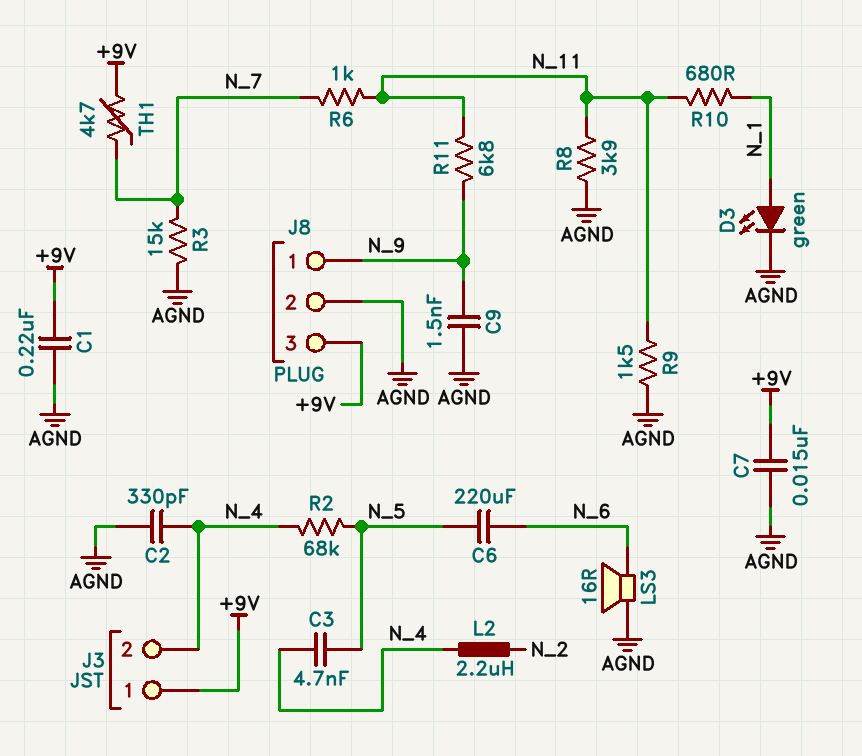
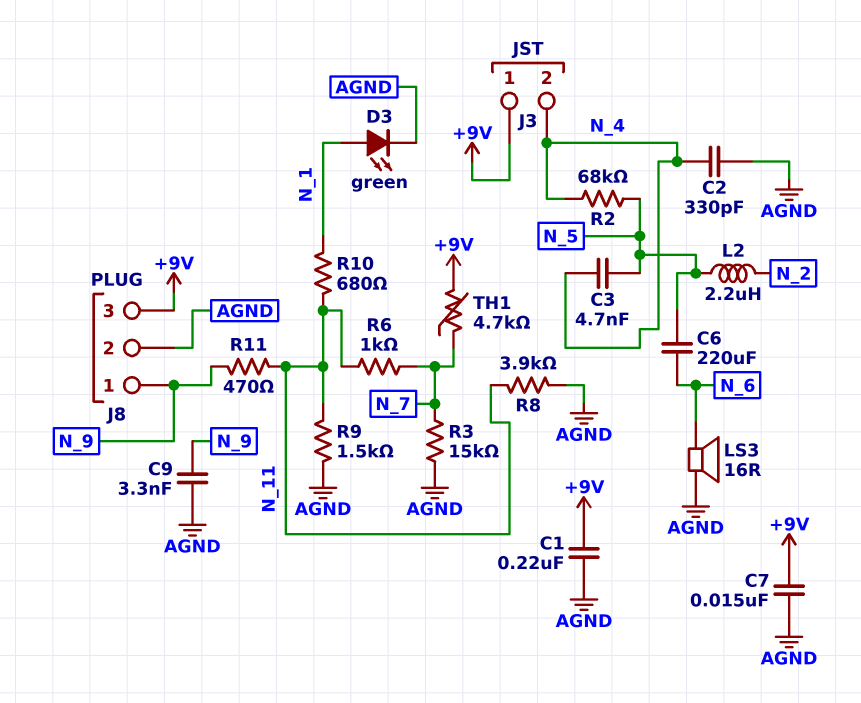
C9: 1.5nF (AGND, N_9) -> 3.3nF (AGND, N_9)
L2: 2.2uH (N_2, N_4) -> 2.2uH (N_2, N_5)
R11: 6.8k (N_9, N_11) -> 470 (N_9, N_11)

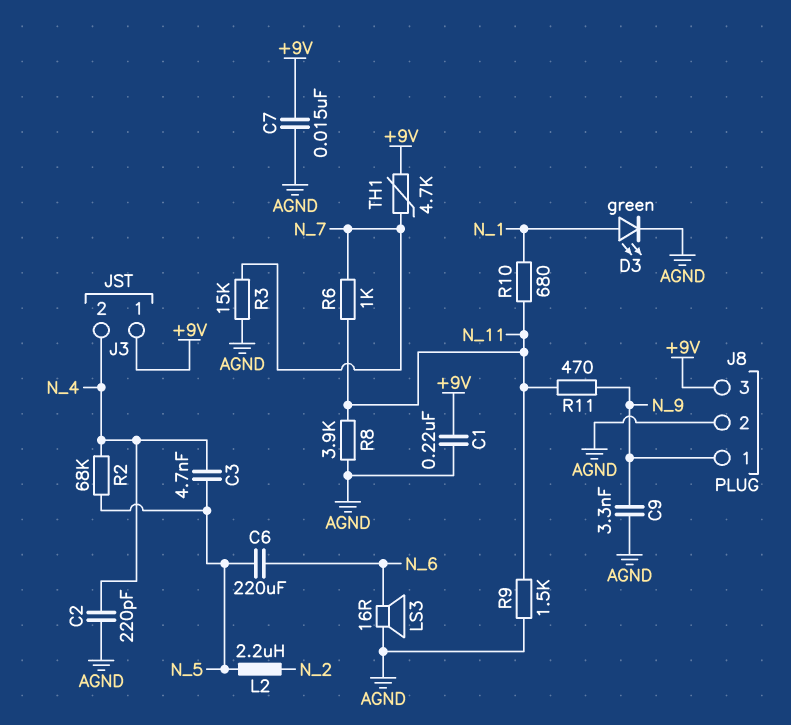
C2: 330pF (AGND, N_4) -> 220pF (AGND, N_4)

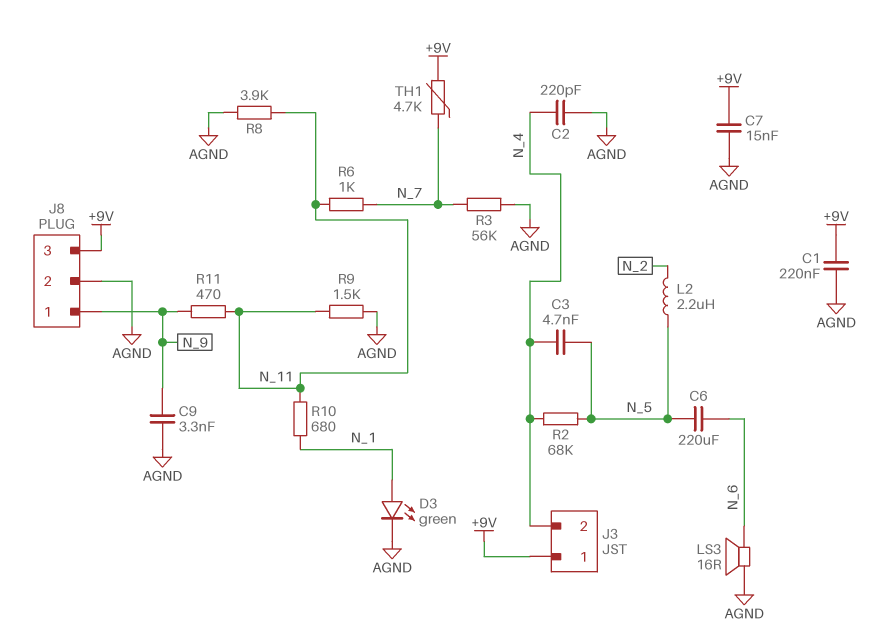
R3: 15k (AGND, N_7) -> 56k (AGND, N_7)

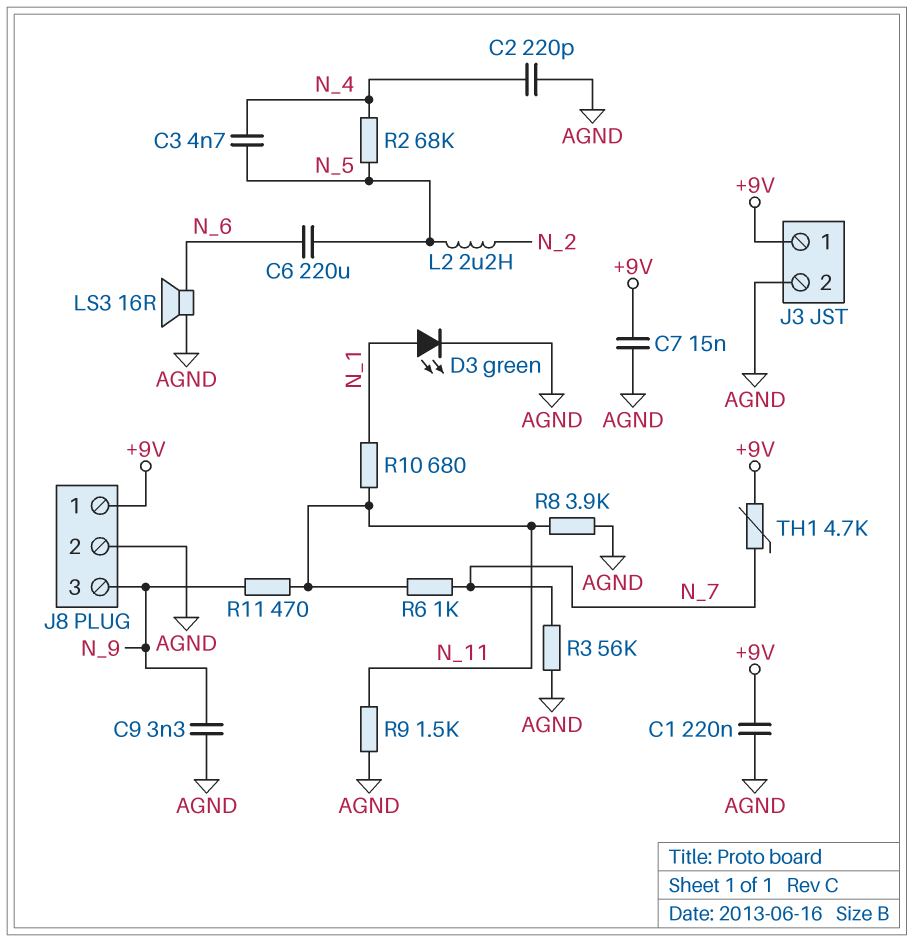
J3 pin 2: N_4 -> AGND
J8 pin 1: N_9 -> +9V
J8 pin 3: +9V -> N_9

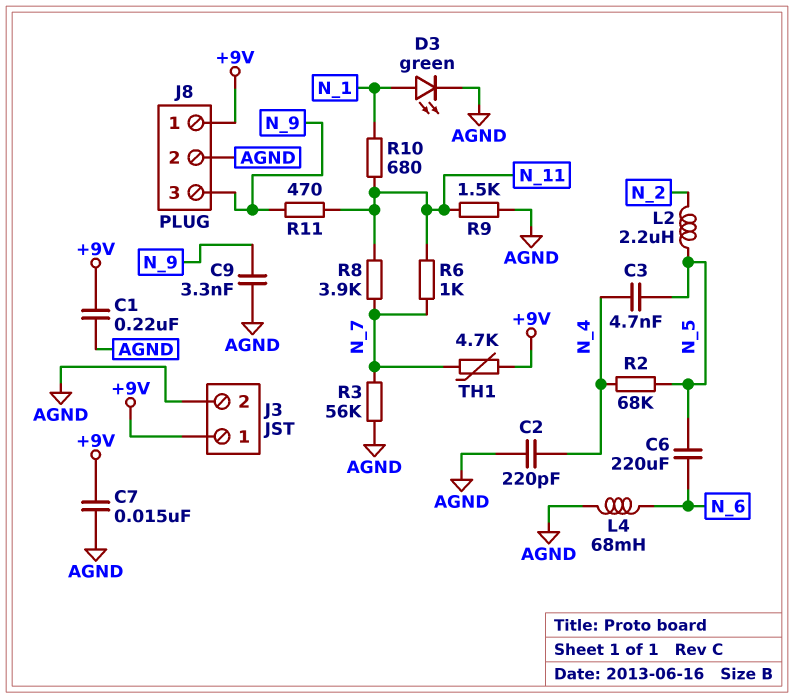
L4: none -> 68mH (AGND, N_6)
LS3: speaker 16R (AGND, N_6) -> none
R8: 3.9k (AGND, N_11) -> 3.9k (N_7, N_11)

